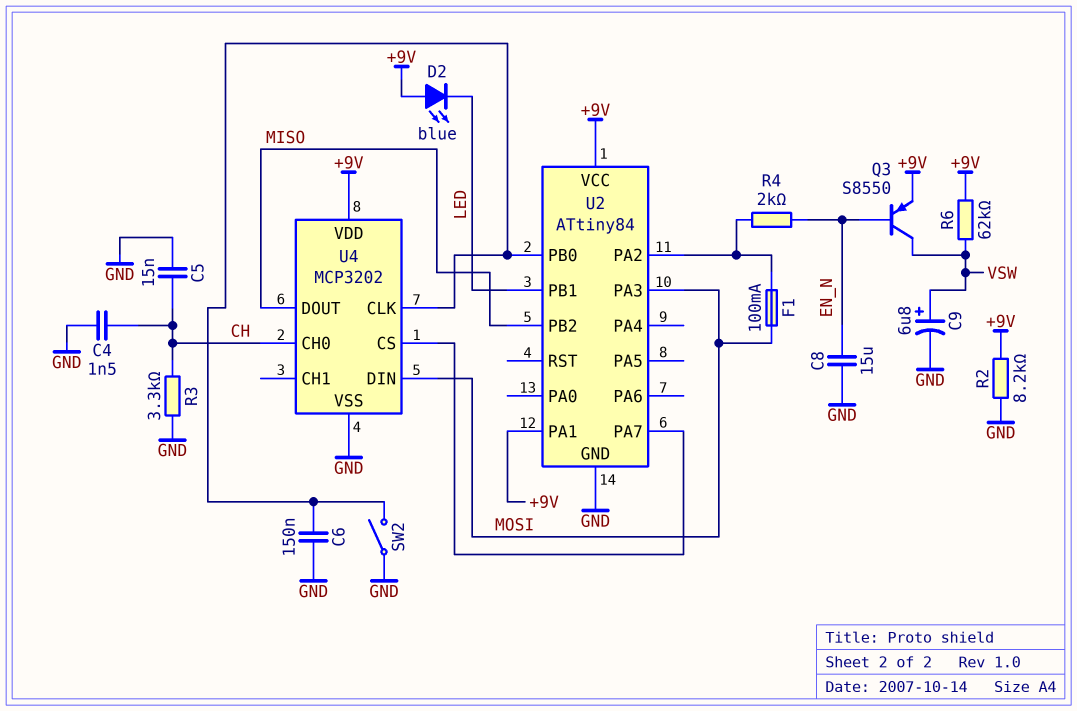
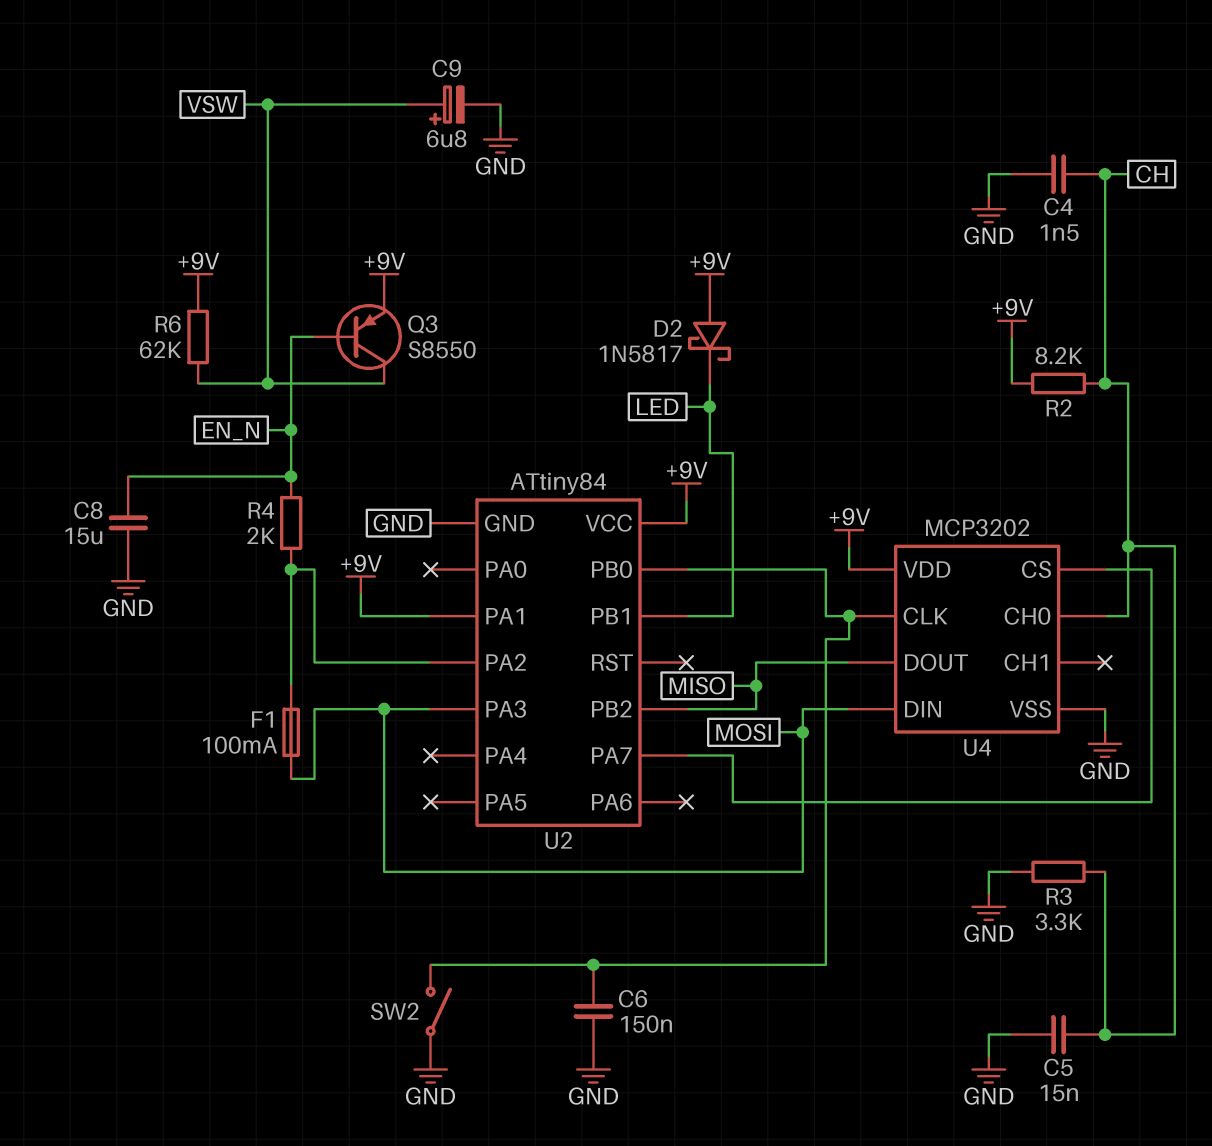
D2: LED blue (A +9V, K LED) -> schottky 1N5817 (A +9V, K LED)
R2: 8.2k (+9V, GND) -> 8.2k (+9V, CH)

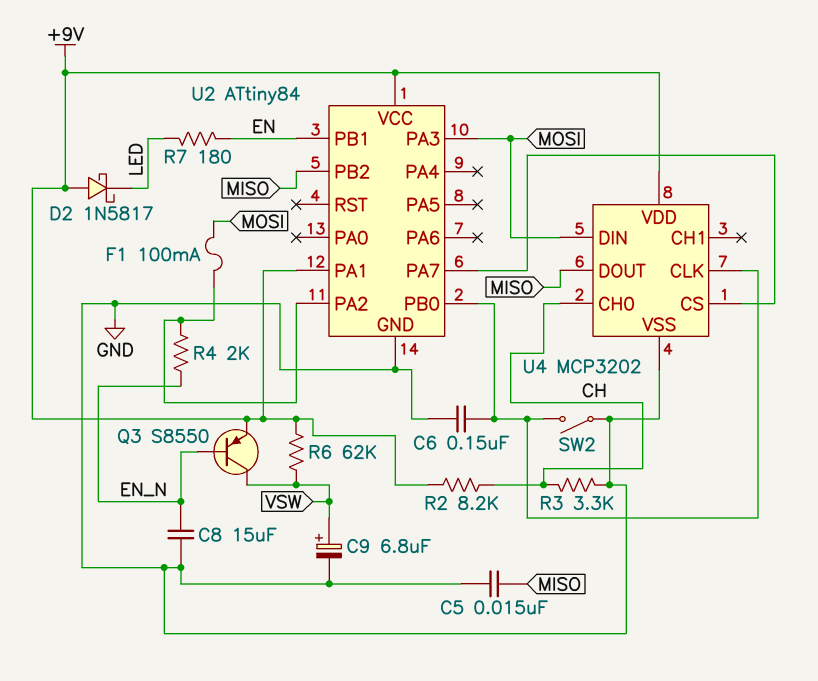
C4: 1.5nF (CH, GND) -> none
C5: 15nF (CH, GND) -> 15nF (GND, MISO)
R7: none -> 180 (EN, LED)
U2 pin PB1: LED -> EN

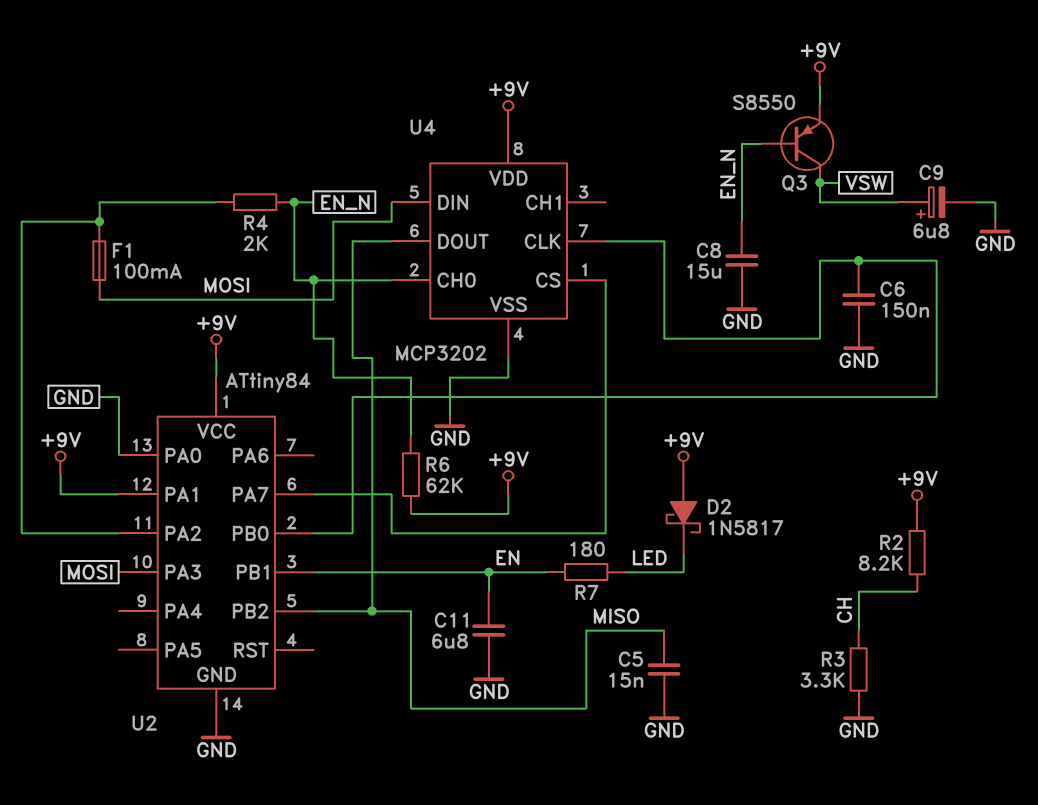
C11: none -> 6.8uF (EN, GND)
R6: 62k (+9V, VSW) -> 62k (+9V, EN_N)
SW2: switch (GND, U2/PB0) -> none
U2 pin PA0: none -> GND
U4 pin CH0: CH -> EN_N

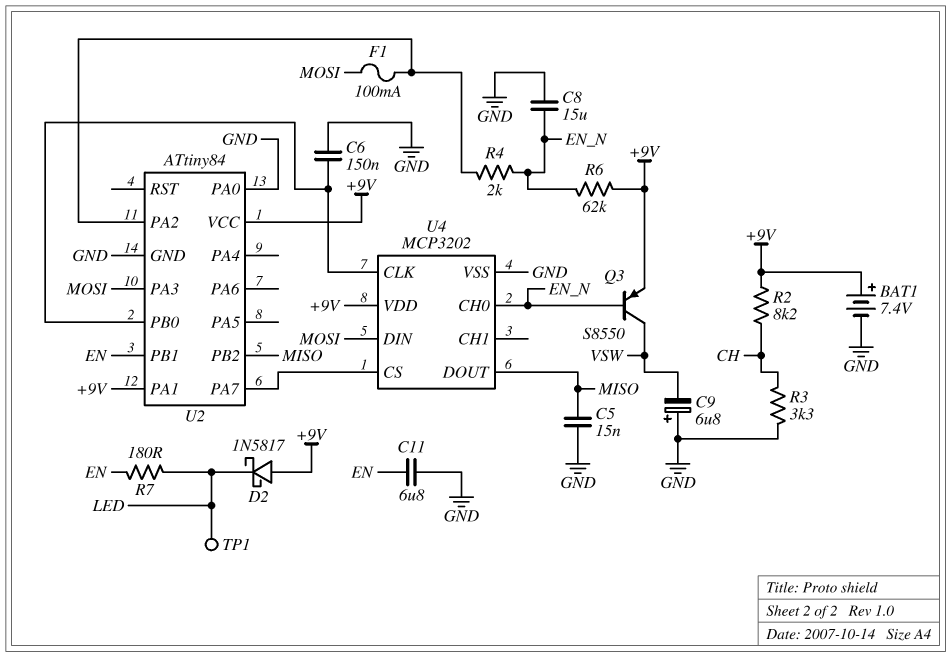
BAT1: none -> 7.4V (plus +9V, minus GND)
C9: 6.8uF (plus VSW, minus GND) -> 6.8uF (plus GND, minus VSW)
TP1: none -> test point (LED)

